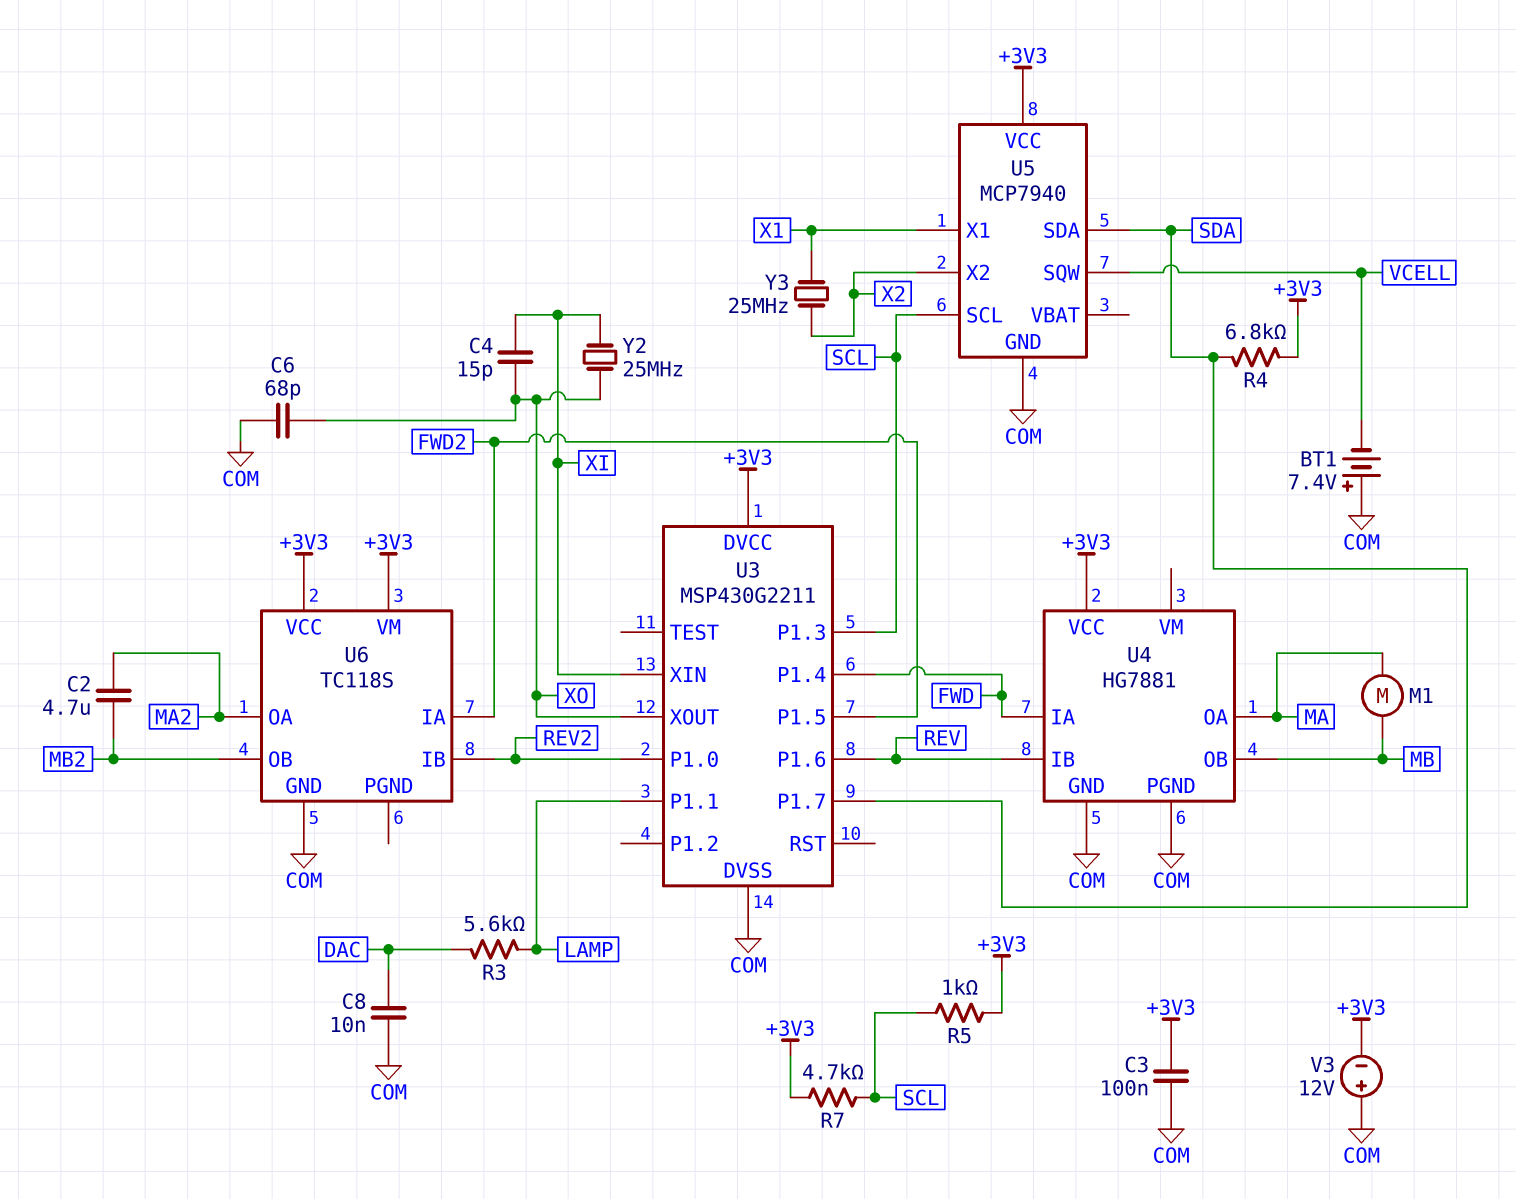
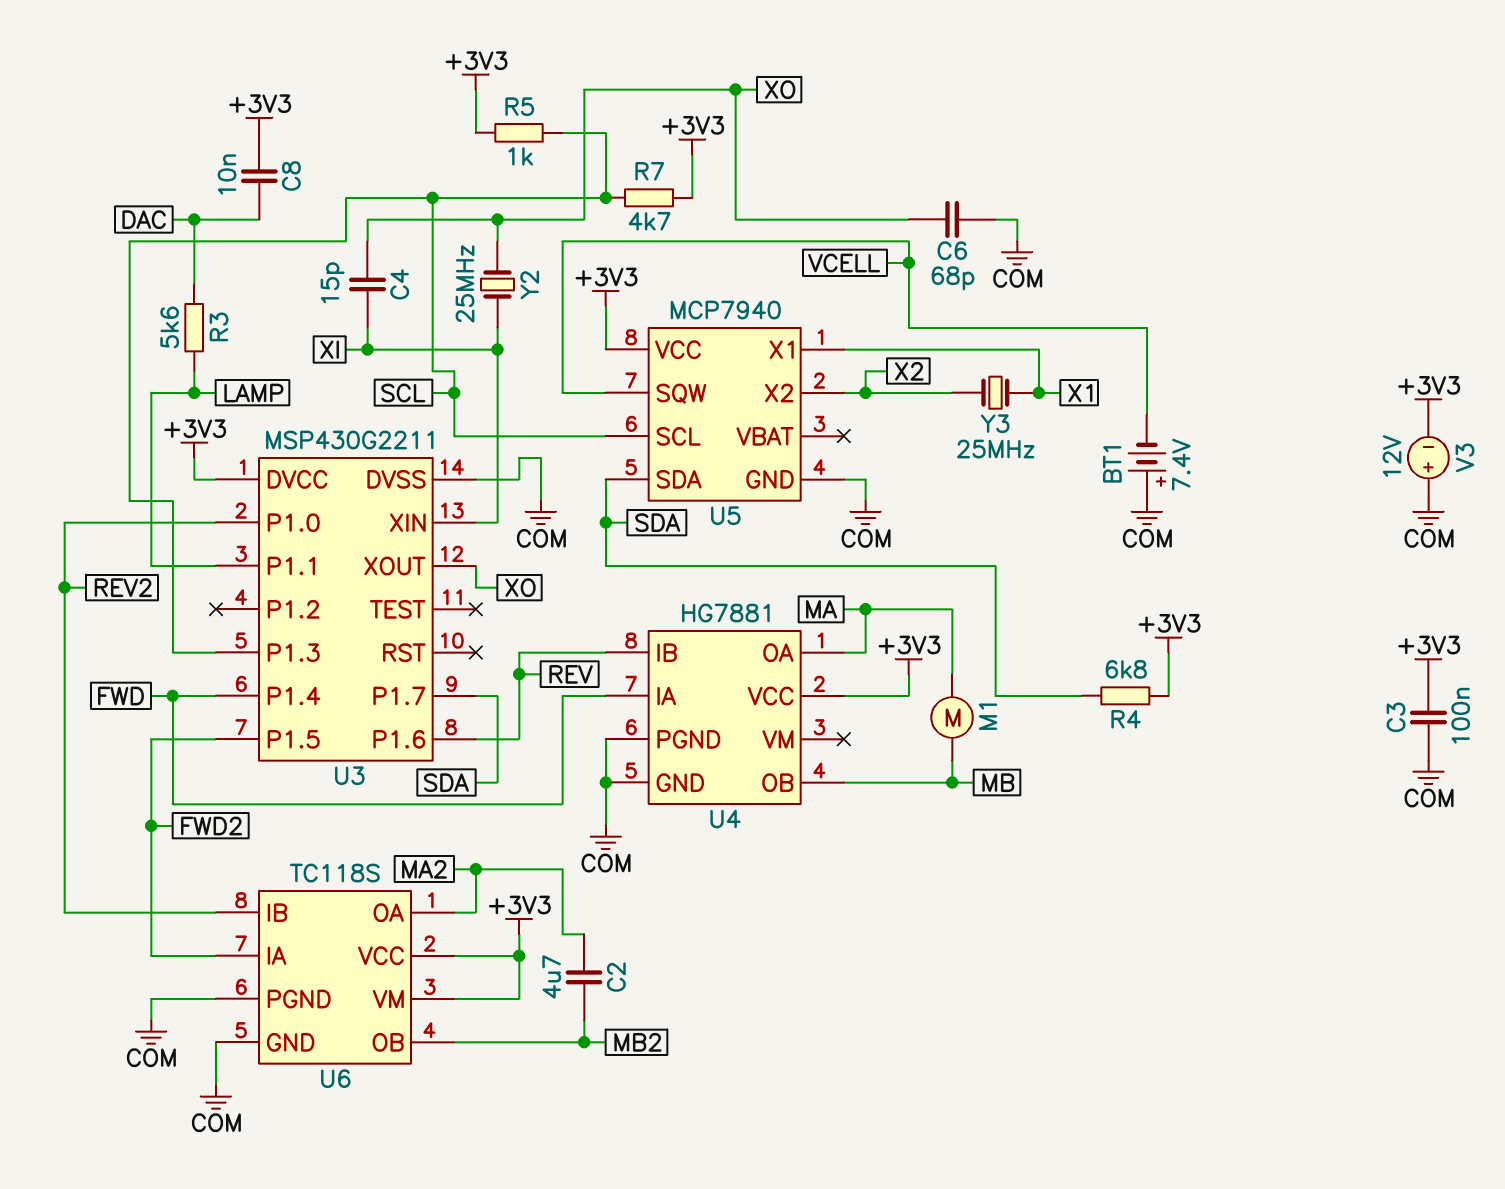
C8: 10nF (COM, DAC) -> 10nF (+3V3, DAC)
U6 pin PGND: none -> COM

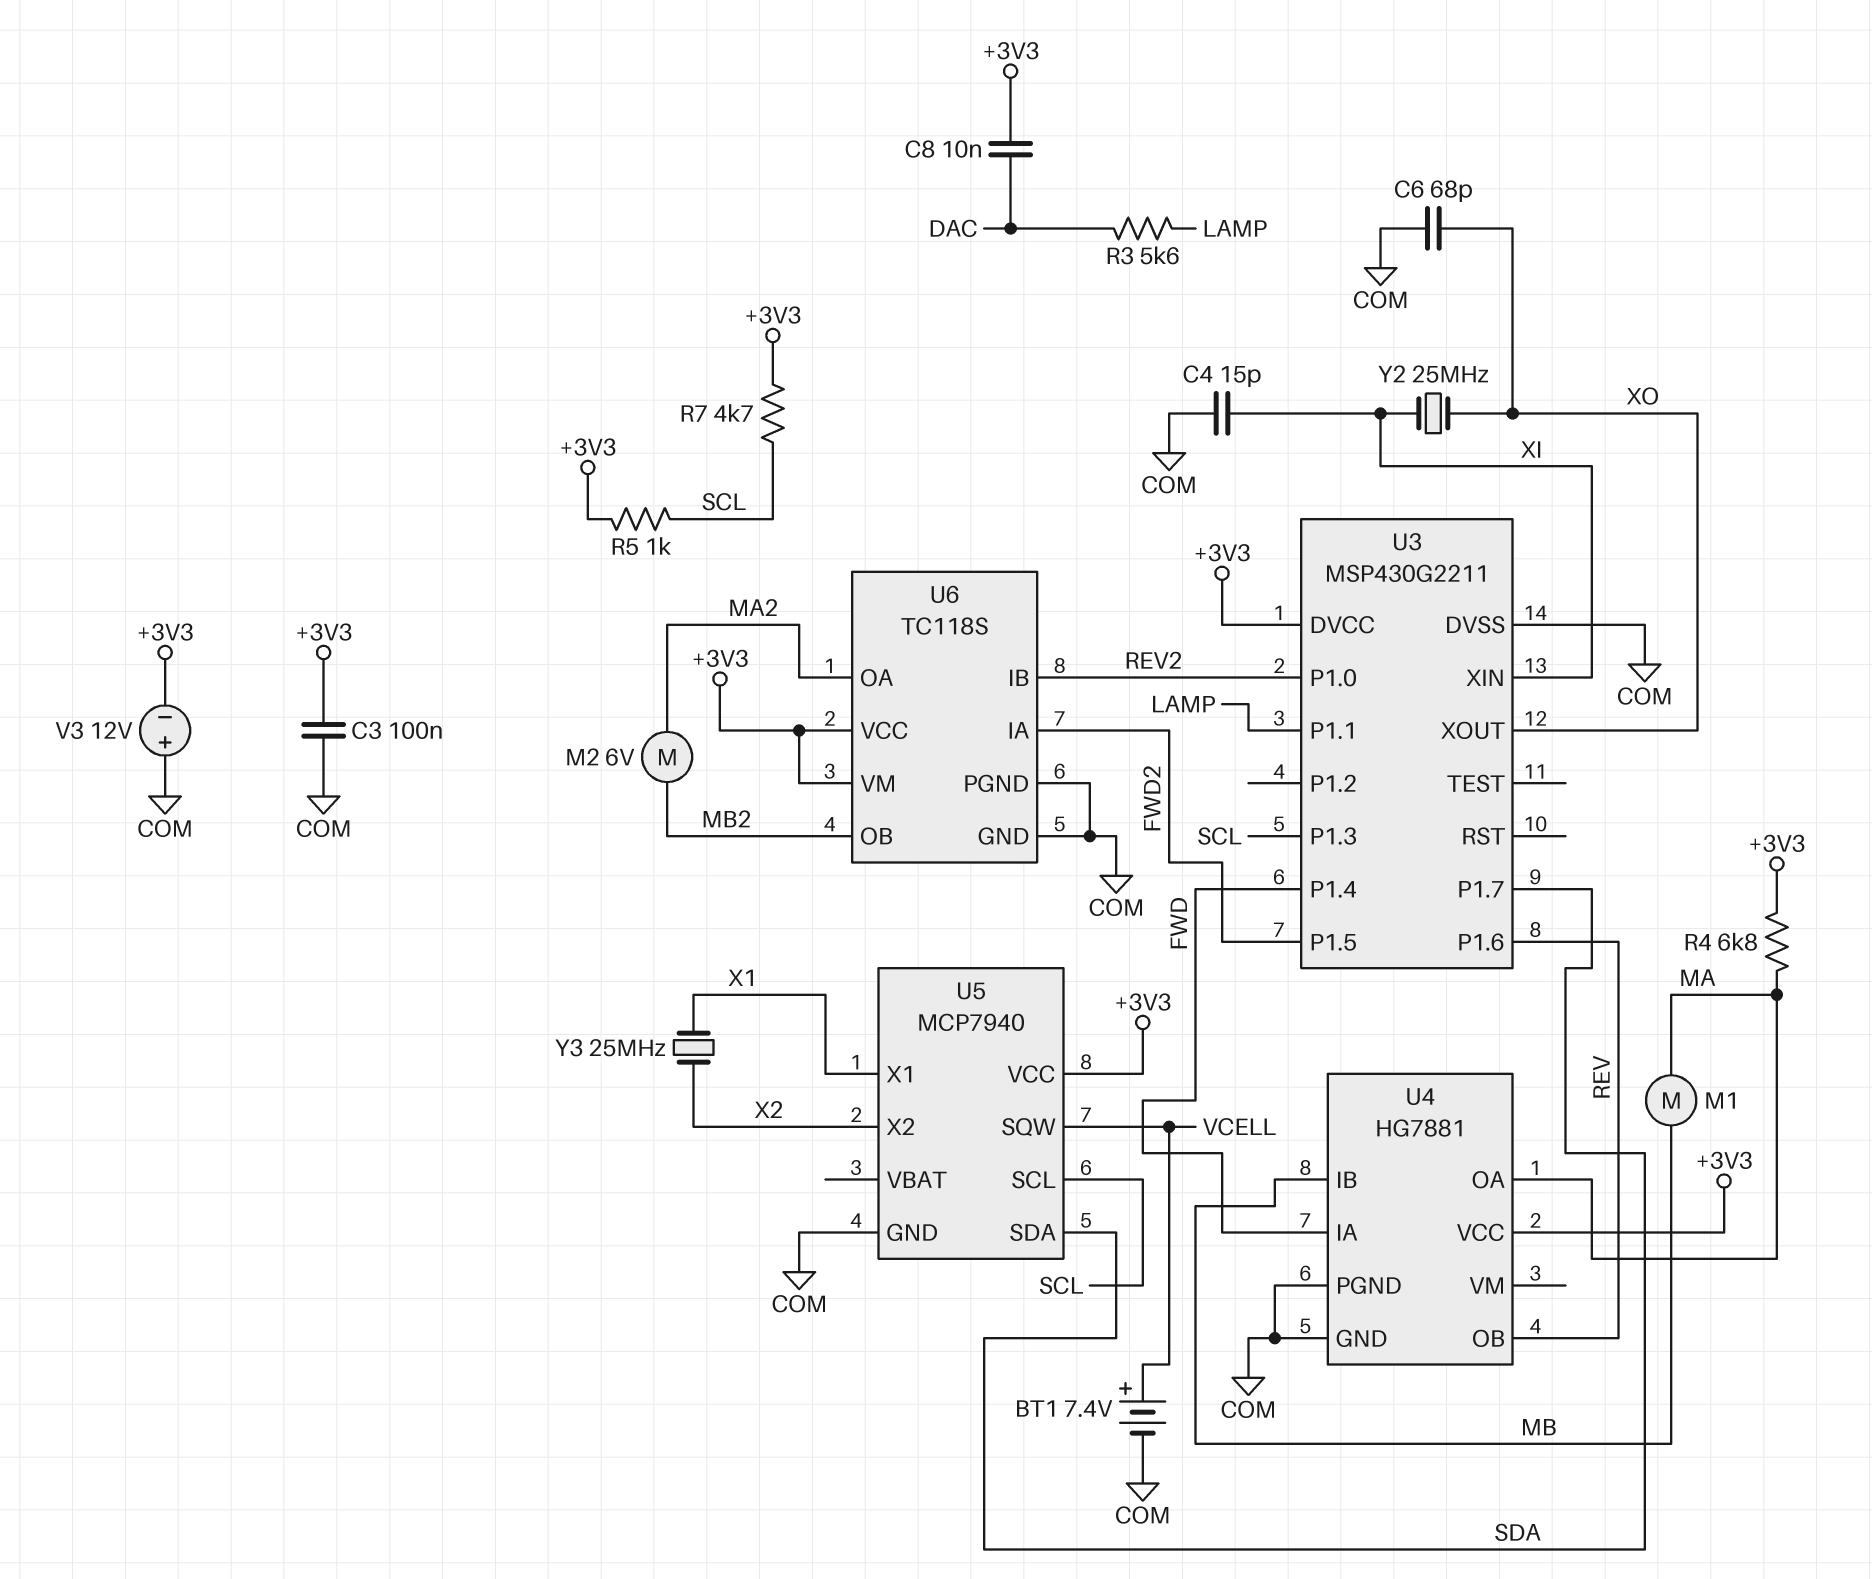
BT1: 7.4V (plus COM, minus VCELL) -> 7.4V (plus VCELL, minus COM)
C2: 4.7uF (MA2, MB2) -> none
C4: 15pF (XI, XO) -> 15pF (COM, XI)
M2: none -> motor 6V (MA2, MB2)
R4: 6.8k (+3V3, SDA) -> 6.8k (+3V3, MA)
U4 pin IB: REV -> MB
U4 pin OB: MB -> REV

